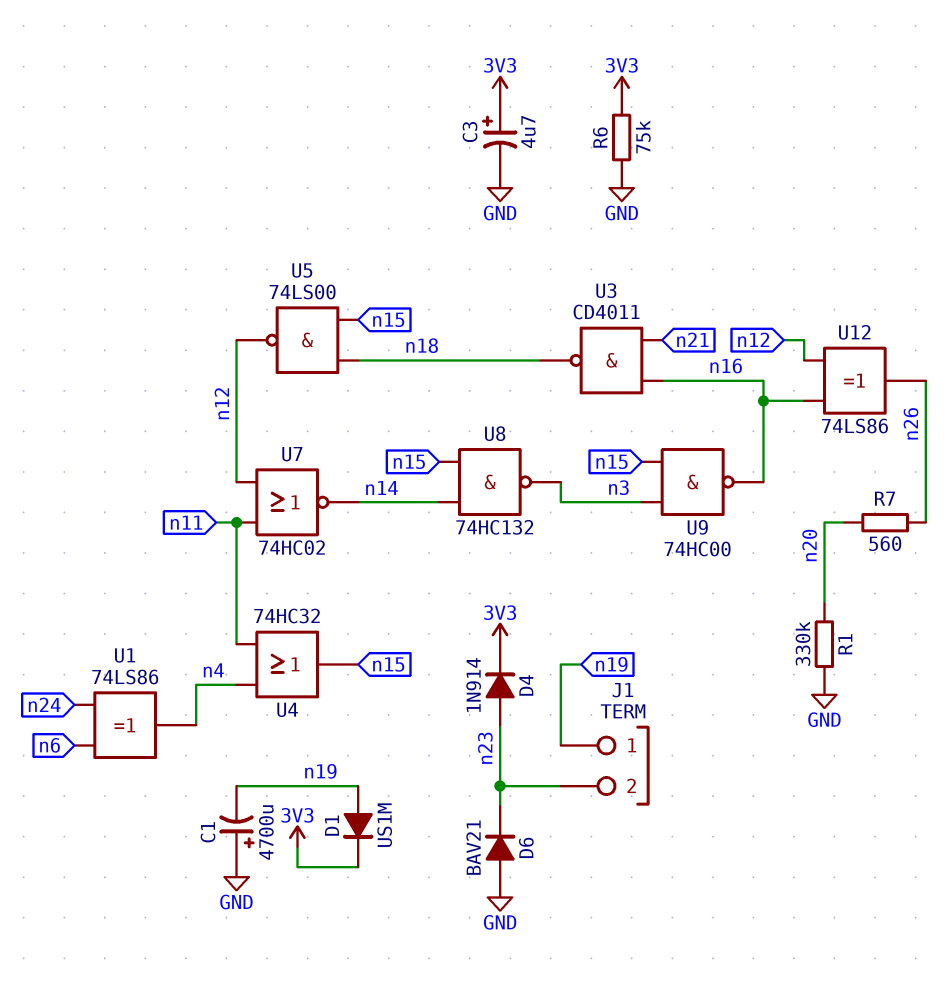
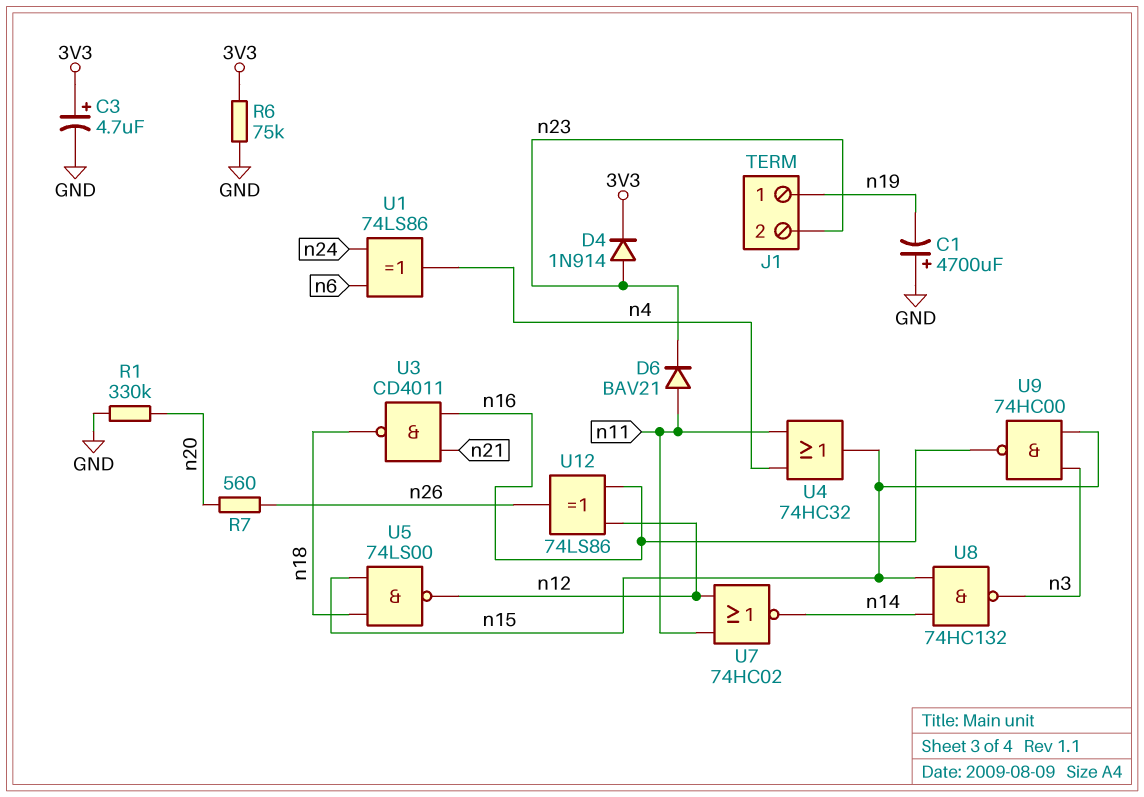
D1: diode US1M (A n19, K 3V3) -> none
D6: diode BAV21 (A GND, K n23) -> diode BAV21 (A n11, K n23)

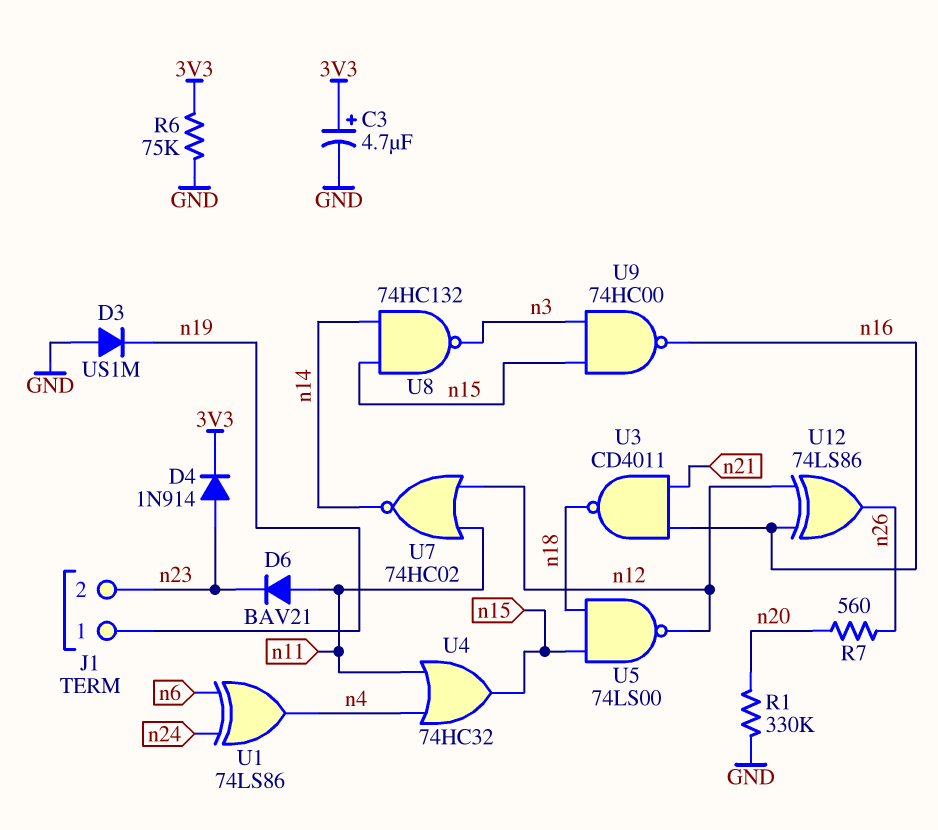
C1: 4700uF (plus GND, minus n19) -> none
D3: none -> diode US1M (A GND, K n19)

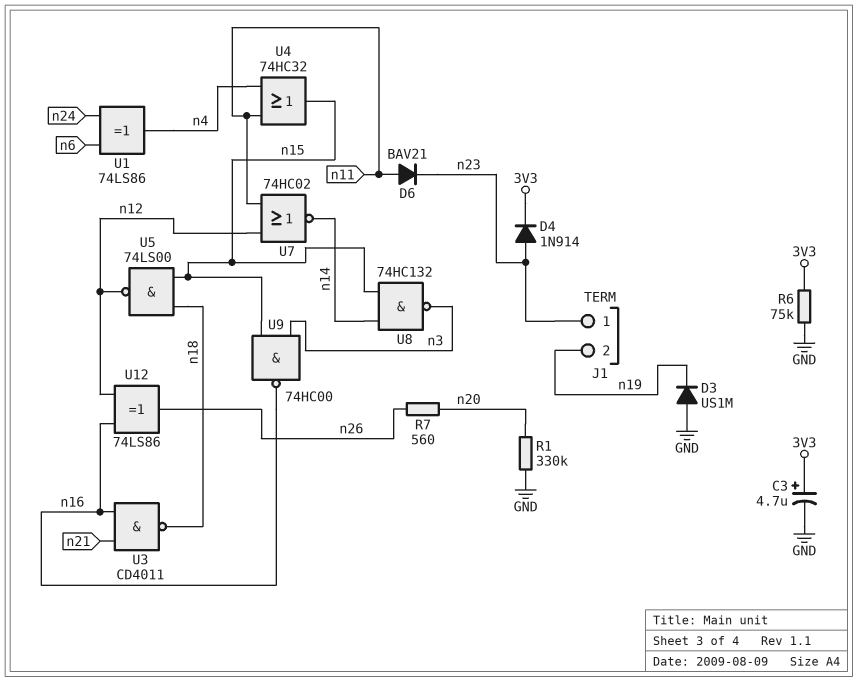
J1 pin 1: n19 -> n23
J1 pin 2: n23 -> n19

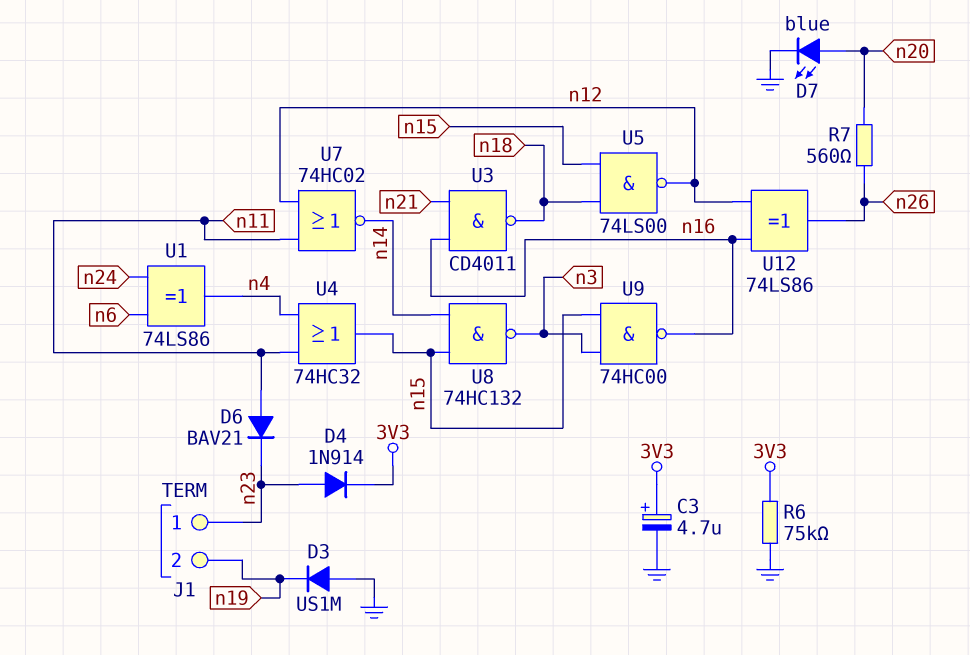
D7: none -> LED blue (A n20, K GND)
R1: 330k (GND, n20) -> none

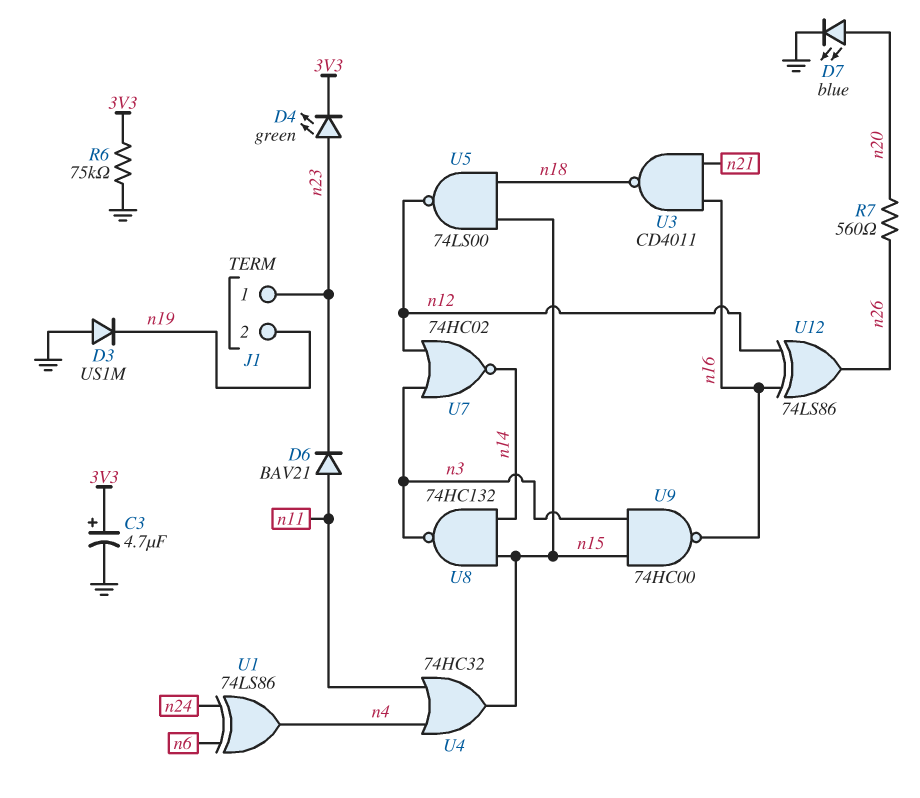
D4: diode 1N914 (A n23, K 3V3) -> LED green (A n23, K 3V3)
U7: NOR 74HC02 (in n11, in n12, out n14) -> NOR 74HC02 (in n3, in n12, out n14)

